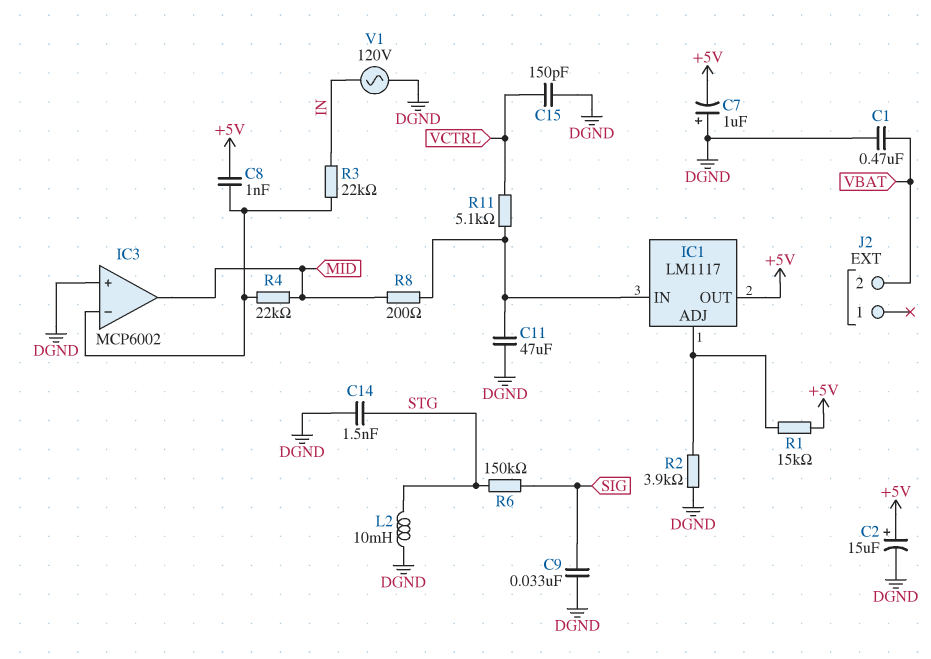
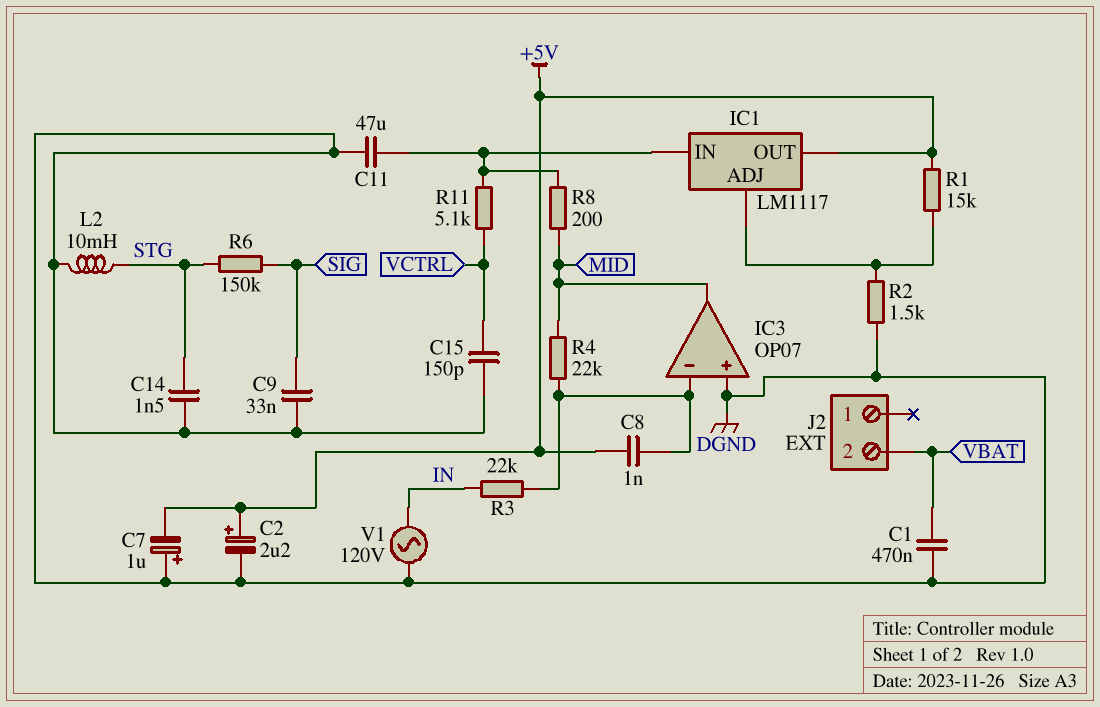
C2: 15uF (plus +5V, minus DGND) -> 2.2uF (plus +5V, minus DGND)
IC3: MCP6002 -> OP07
R2: 3.9k (DGND, IC1/ADJ) -> 1.5k (DGND, IC1/ADJ)

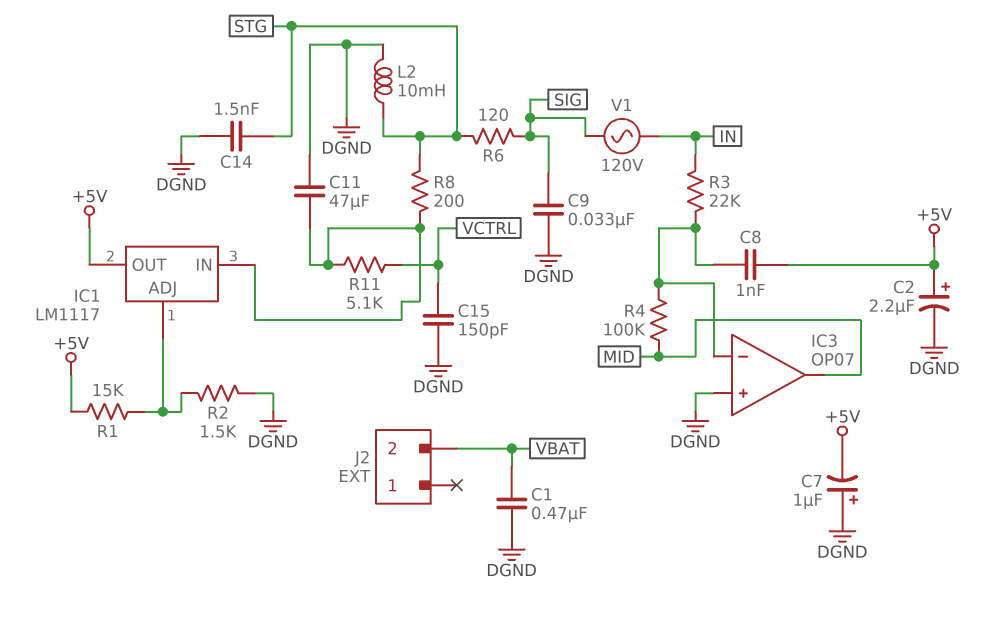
R4: 22k (IC3/in-, MID) -> 100k (IC3/in-, MID)
R6: 150k (SIG, STG) -> 120 (SIG, STG)
R8: 200 (IC1/IN, MID) -> 200 (IC1/IN, STG)
V1: AC 120V (DGND, IN) -> AC 120V (IN, SIG)

